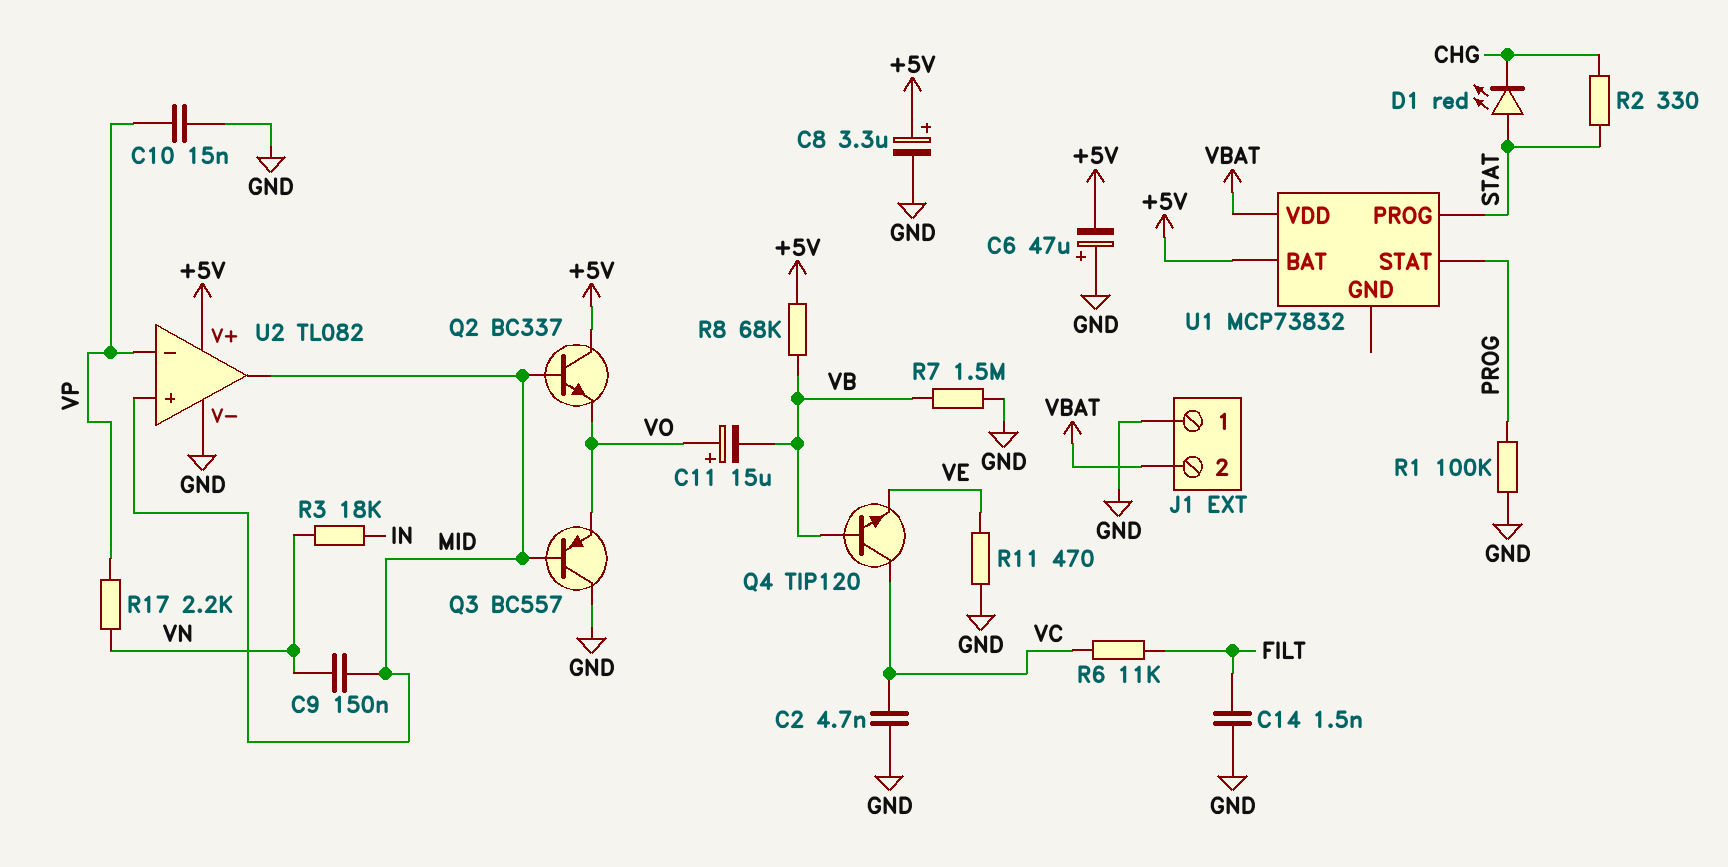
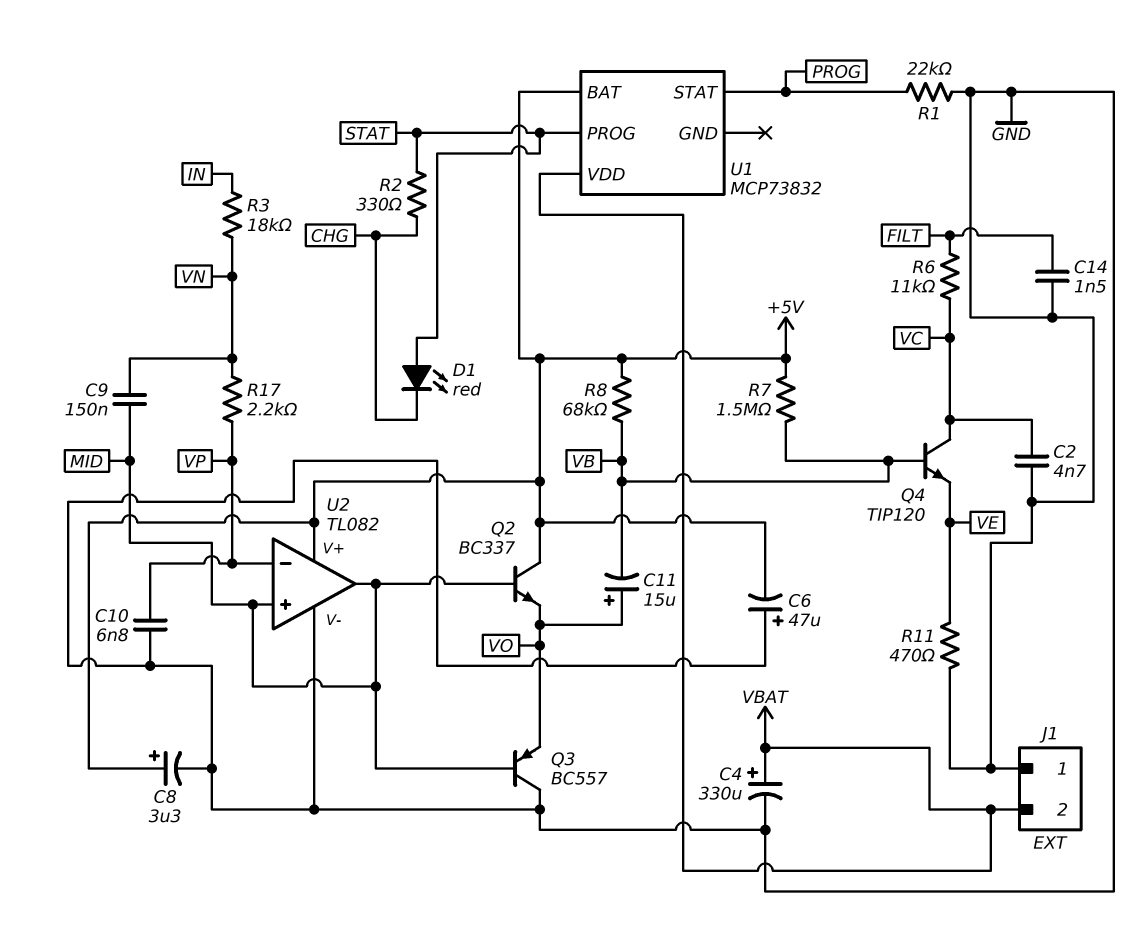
C4: none -> 330uF (plus VBAT, minus GND)
C10: 15nF (GND, VP) -> 6.8nF (GND, VP)
R1: 100k (GND, PROG) -> 22k (GND, PROG)
R7: 1.5M (GND, VB) -> 1.5M (+5V, VB)

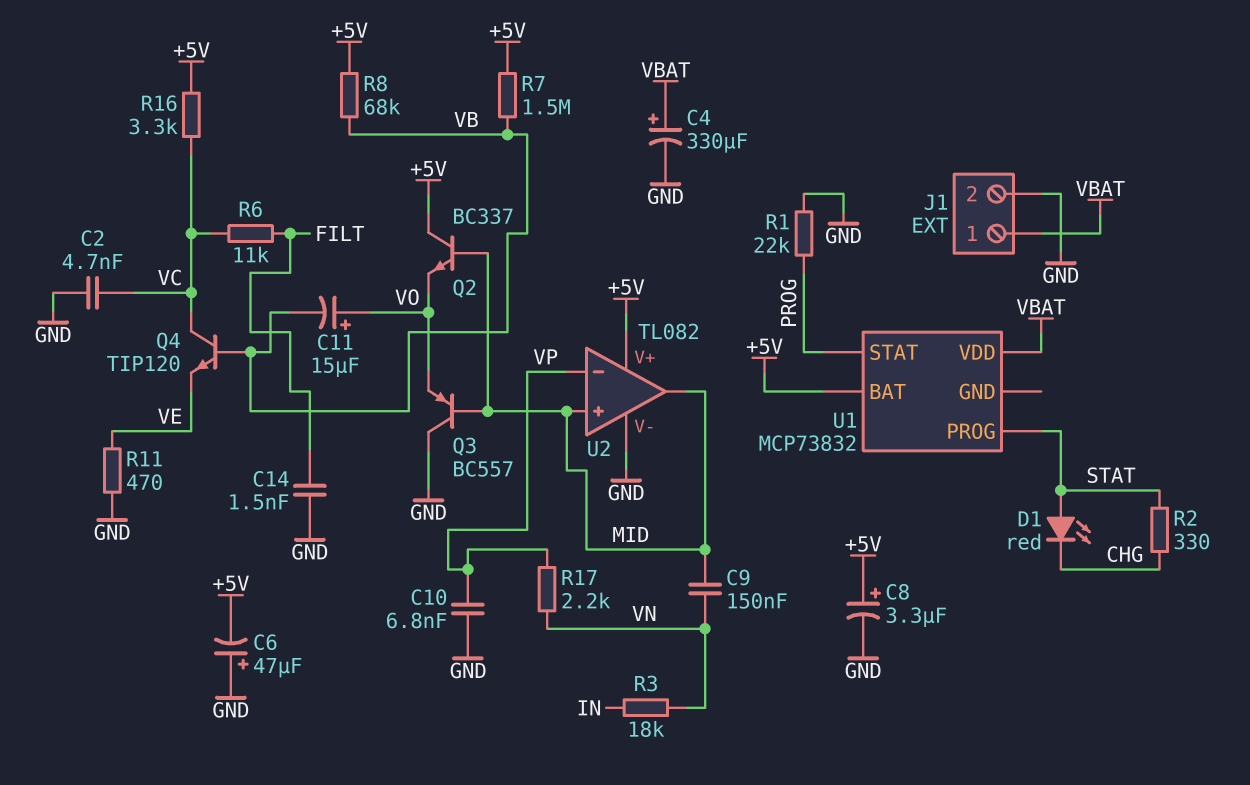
J1 pin 1: GND -> VBAT
J1 pin 2: VBAT -> GND
R16: none -> 3.3k (+5V, VC)

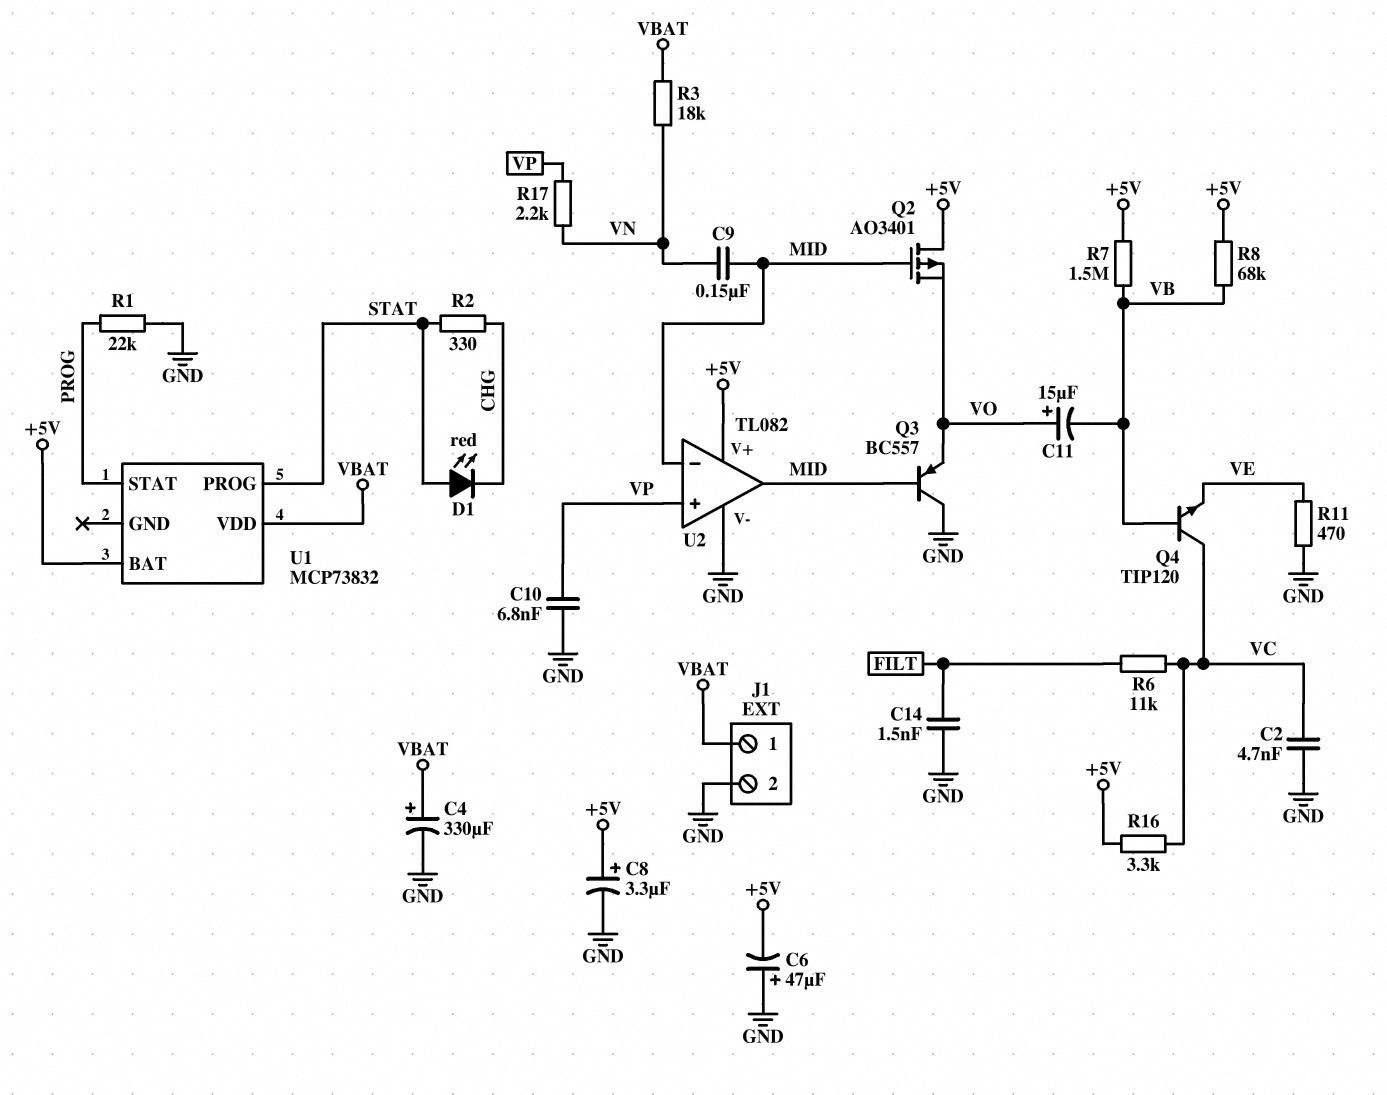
Q2: NPN BC337 (B MID, C +5V, E VO) -> PMOS AO3401 (G MID, D +5V, S VO)
R3: 18k (IN, VN) -> 18k (VBAT, VN)
U2 pin in+: MID -> VP
U2 pin in-: VP -> MID

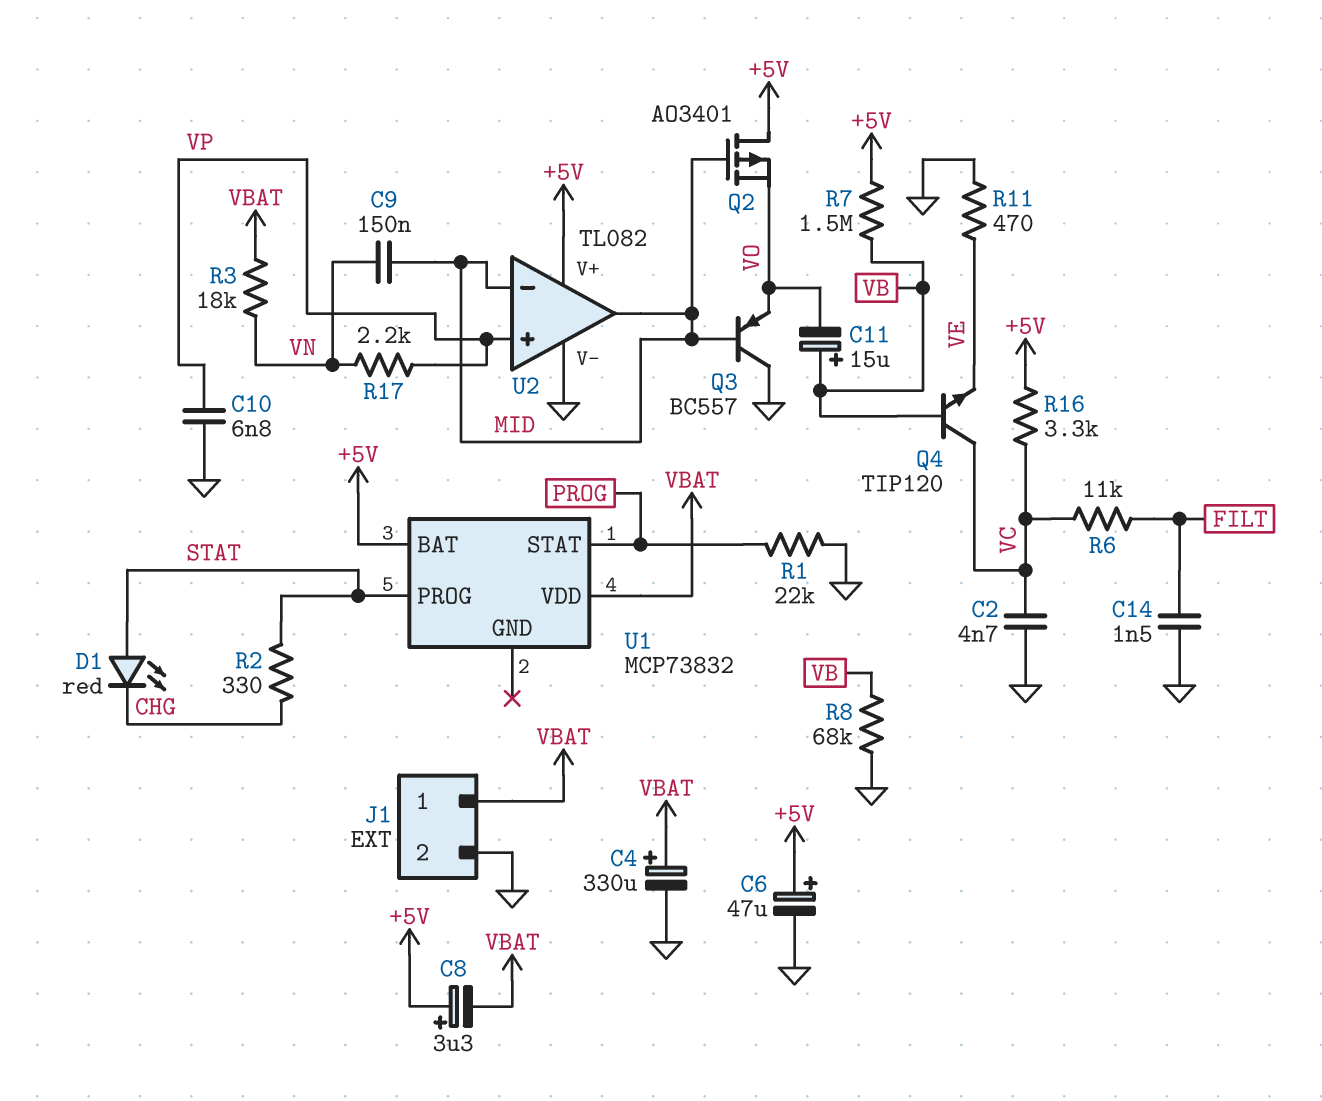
C6: 47uF (plus GND, minus +5V) -> 47uF (plus +5V, minus GND)
C8: 3.3uF (plus +5V, minus GND) -> 3.3uF (plus +5V, minus VBAT)
C11: 15uF (plus VO, minus VB) -> 15uF (plus VB, minus VO)
R8: 68k (+5V, VB) -> 68k (GND, VB)

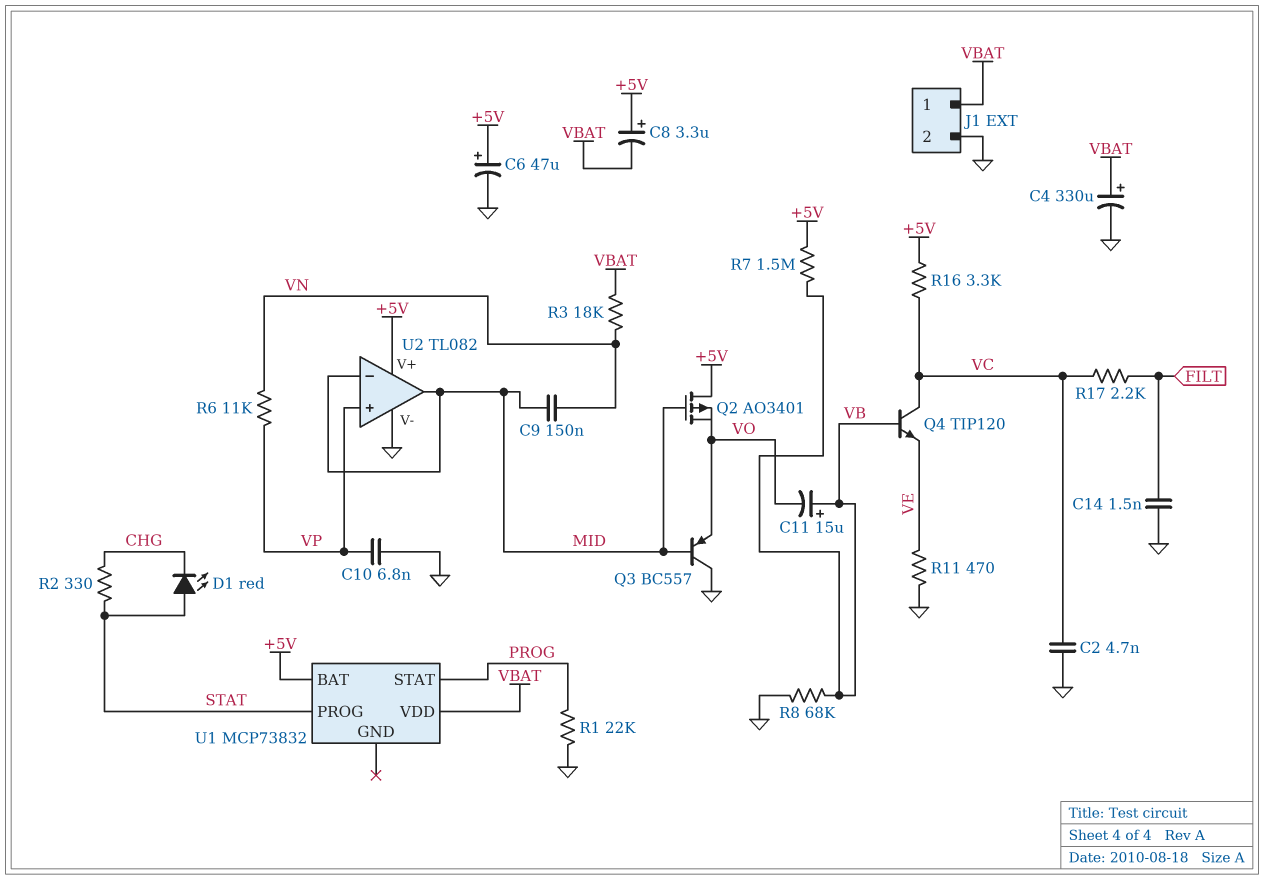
R6: 11k (FILT, VC) -> 11k (VN, VP)
R17: 2.2k (VN, VP) -> 2.2k (FILT, VC)

